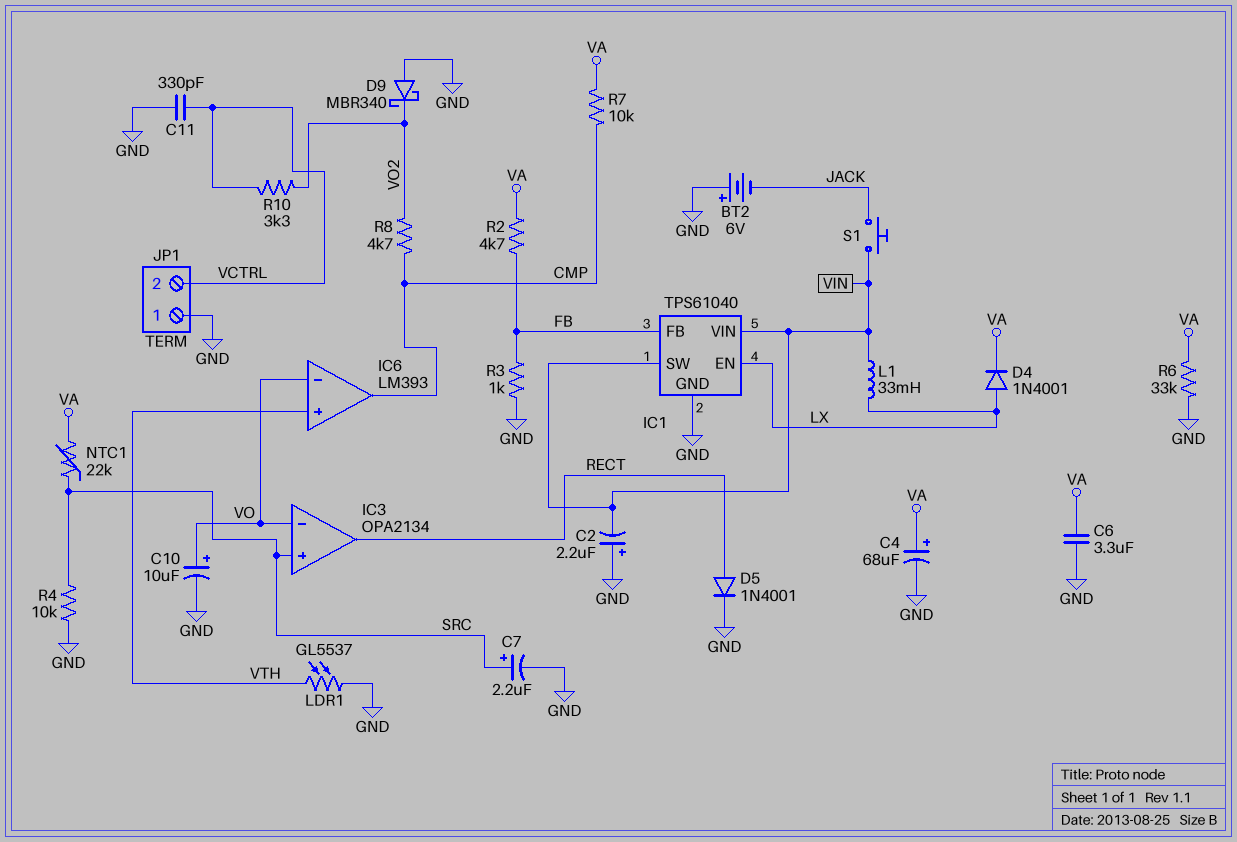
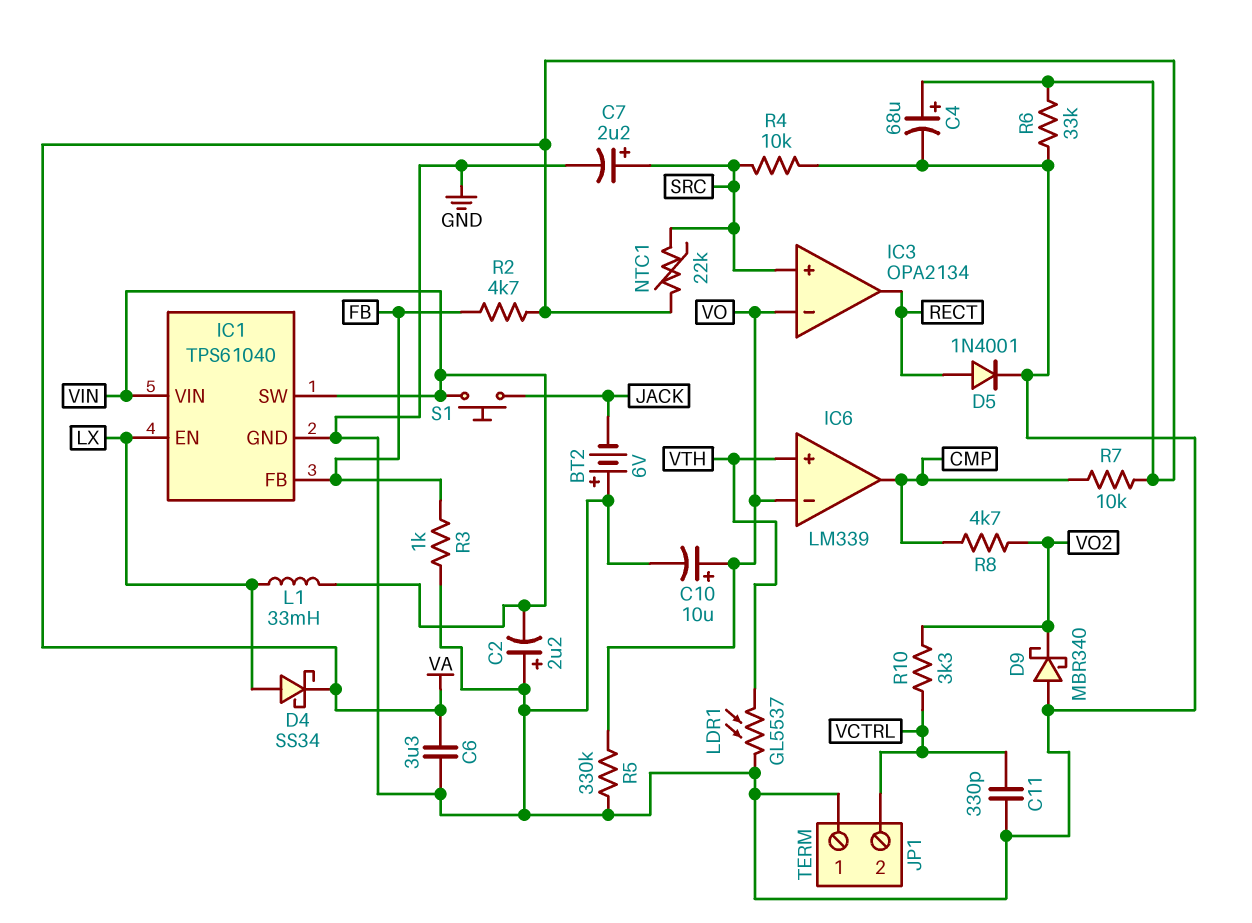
D4: diode 1N4001 (A LX, K VA) -> schottky SS34 (A LX, K VA)
IC6: LM393 -> LM339
R5: none -> 330k (GND, VO)

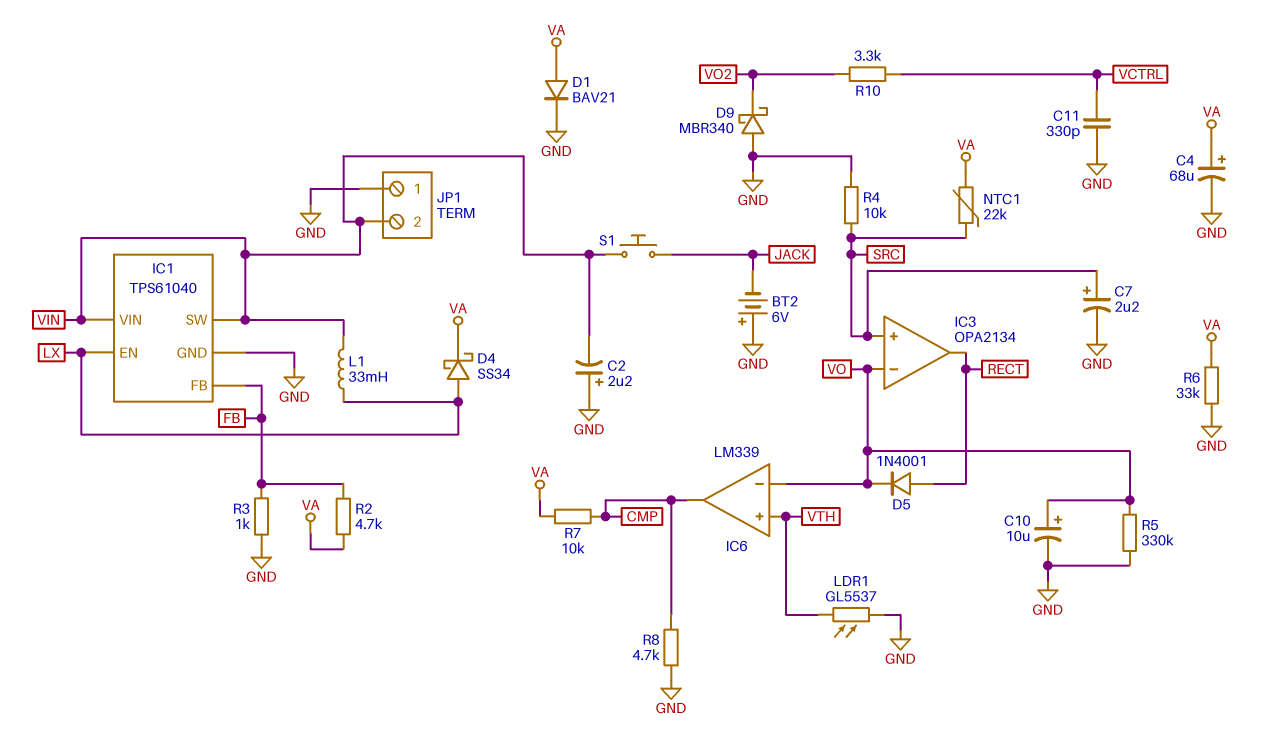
C6: 3.3uF (GND, VA) -> none
D1: none -> diode BAV21 (A VA, K GND)
D5: diode 1N4001 (A RECT, K GND) -> diode 1N4001 (A RECT, K VO)
JP1 pin 2: VCTRL -> VIN
R8: 4.7k (CMP, VO2) -> 4.7k (CMP, GND)

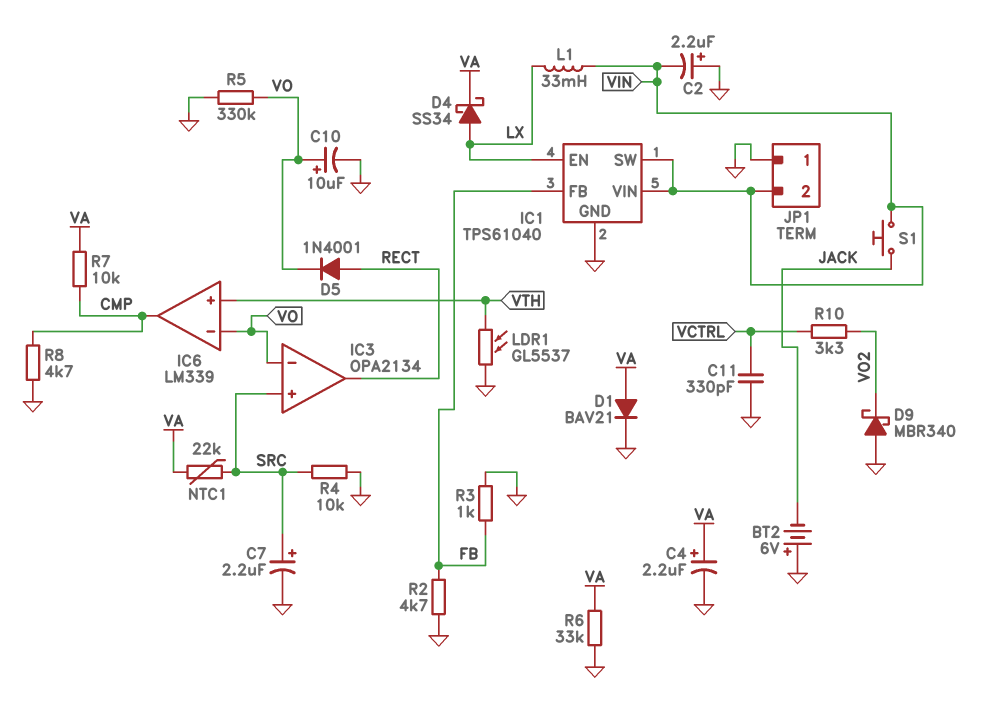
C4: 68uF (plus VA, minus GND) -> 2.2uF (plus VA, minus GND)
R2: 4.7k (FB, VA) -> 4.7k (FB, GND)

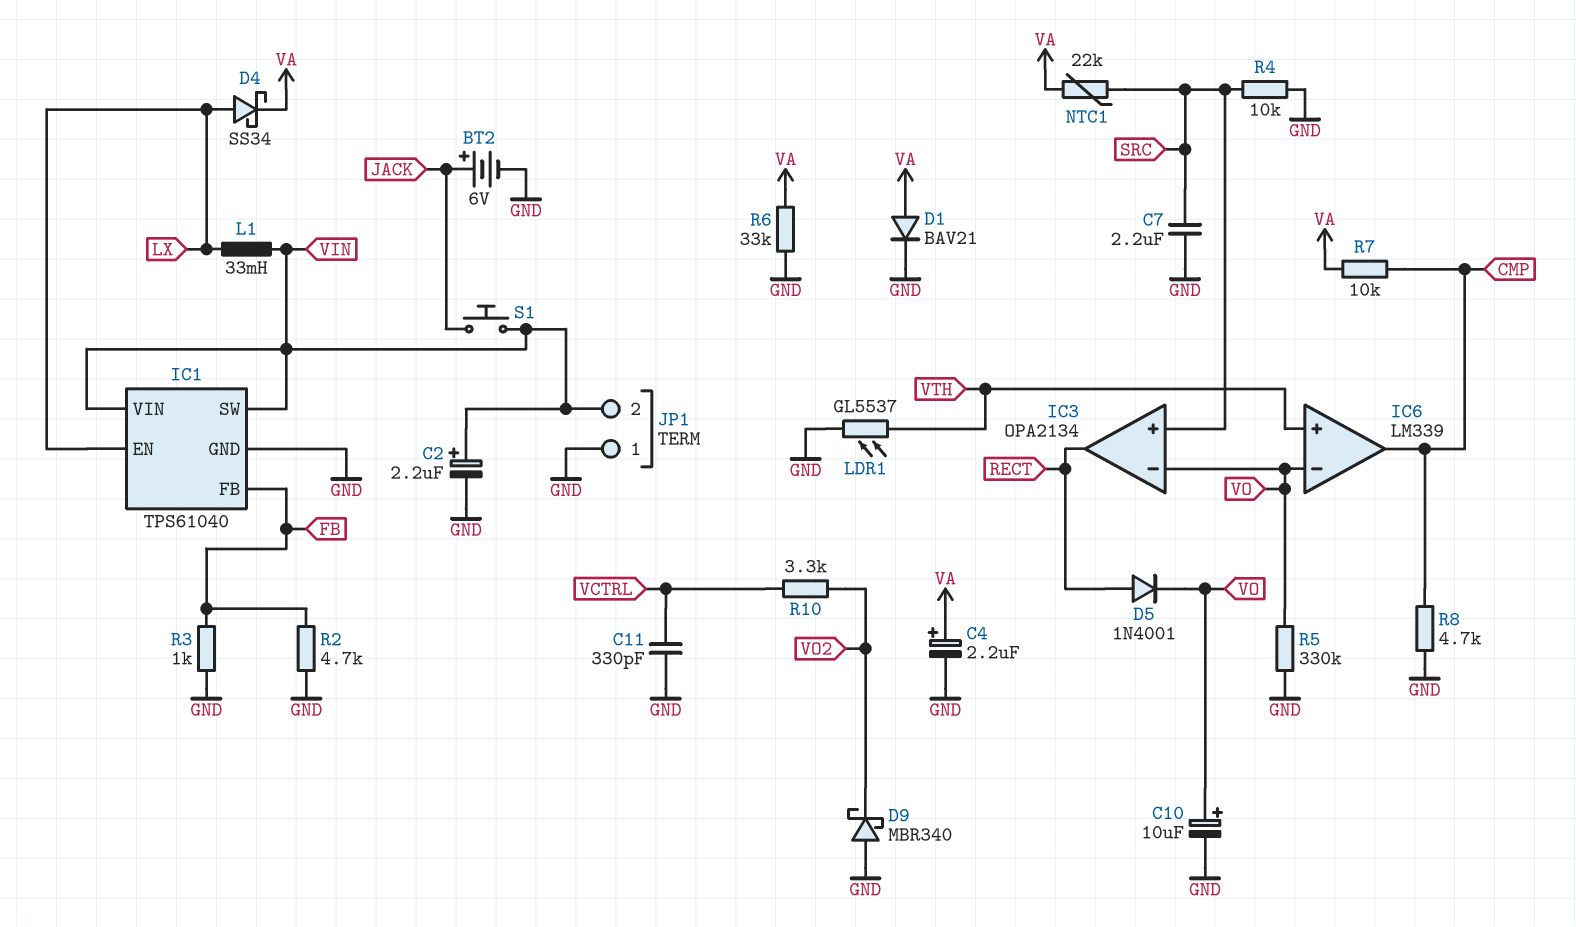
BT2: 6V (plus GND, minus JACK) -> 6V (plus JACK, minus GND)
C2: 2.2uF (plus GND, minus VIN) -> 2.2uF (plus VIN, minus GND)
C7: 2.2uF (plus SRC, minus GND) -> 2.2uF (GND, SRC)

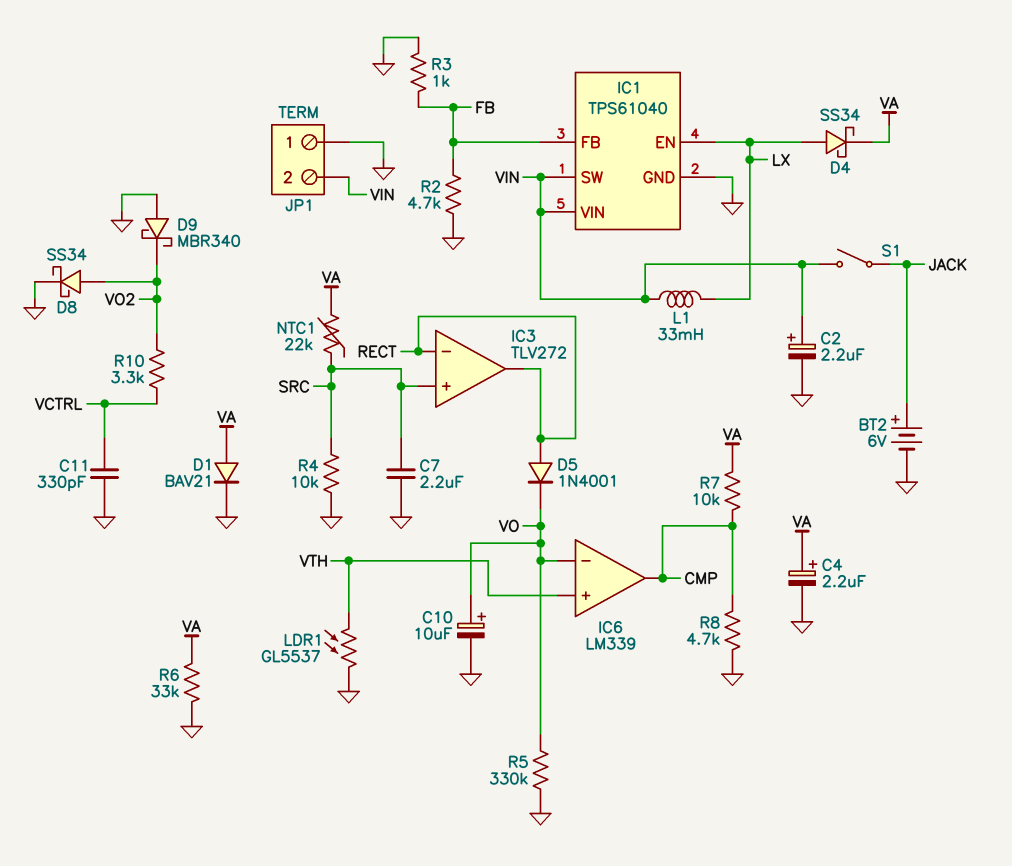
D8: none -> schottky SS34 (A VO2, K GND)
IC3: OPA2134 -> TLV272
IC3 pin in-: VO -> RECT
S1: button (JACK, VIN) -> switch (JACK, VIN)

